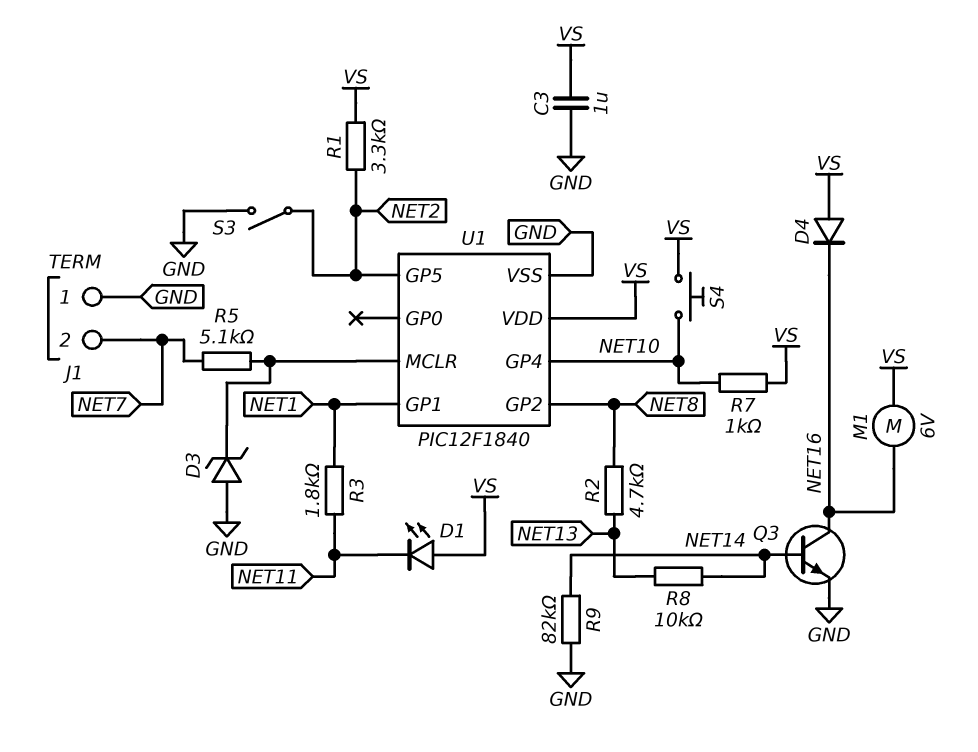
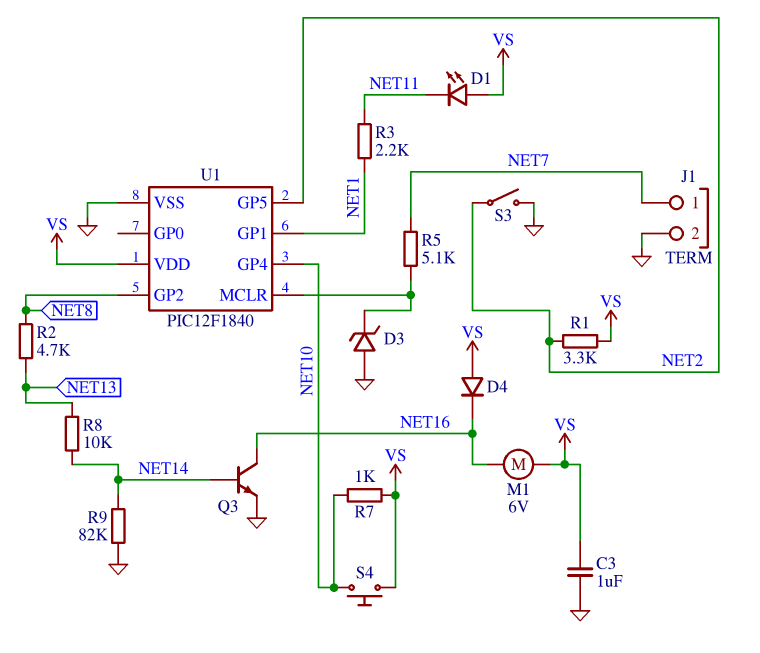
J1 pin 1: GND -> NET7
J1 pin 2: NET7 -> GND
R3: 1.8k (NET1, NET11) -> 2.2k (NET1, NET11)

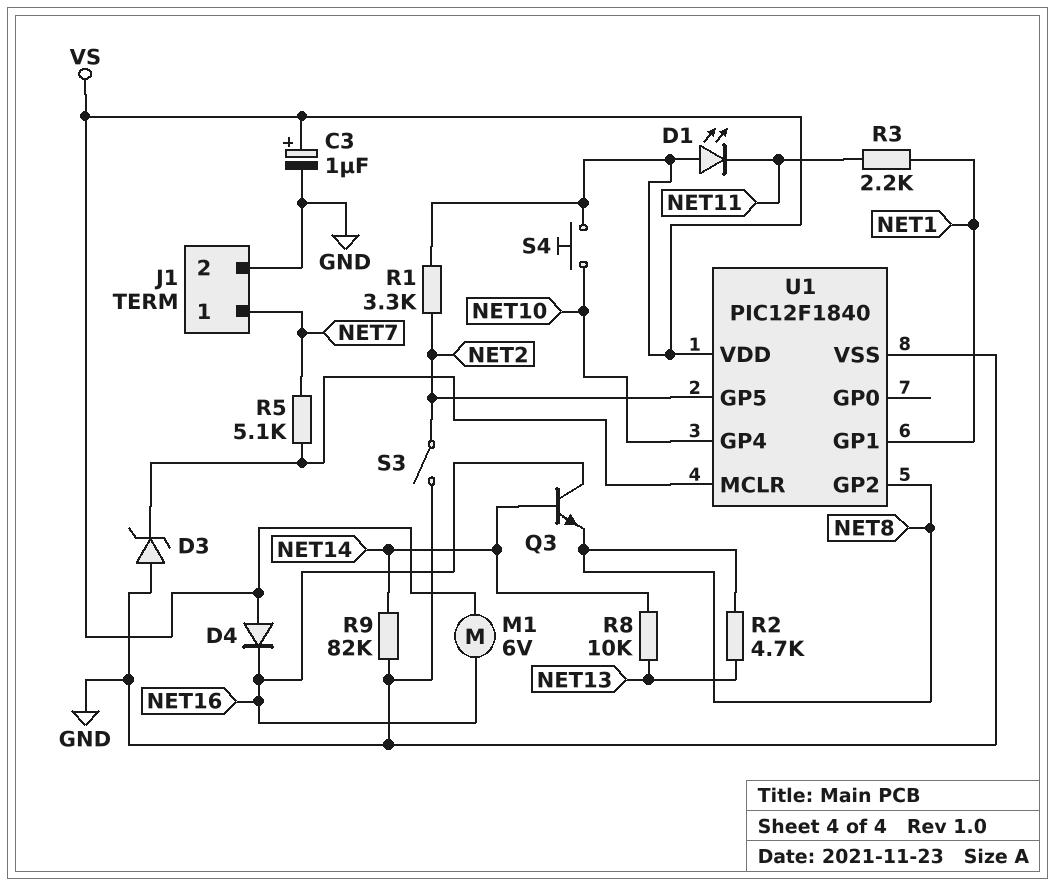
C3: 1uF (GND, VS) -> 1uF (plus VS, minus GND)
Q3: NPN (B NET14, C NET16, E GND) -> NPN (B NET14, C NET16, E NET8)
R7: 1k (NET10, VS) -> none

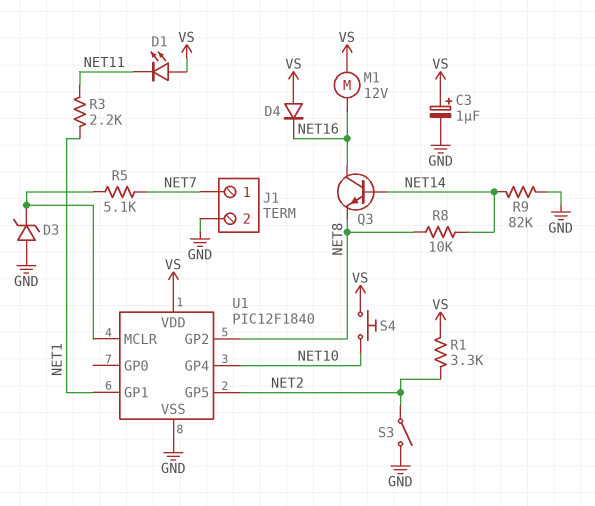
M1: motor 6V (NET16, VS) -> motor 12V (NET16, VS)
R2: 4.7k (NET8, NET13) -> none
R8: 10k (NET13, NET14) -> 10k (NET8, NET14)

